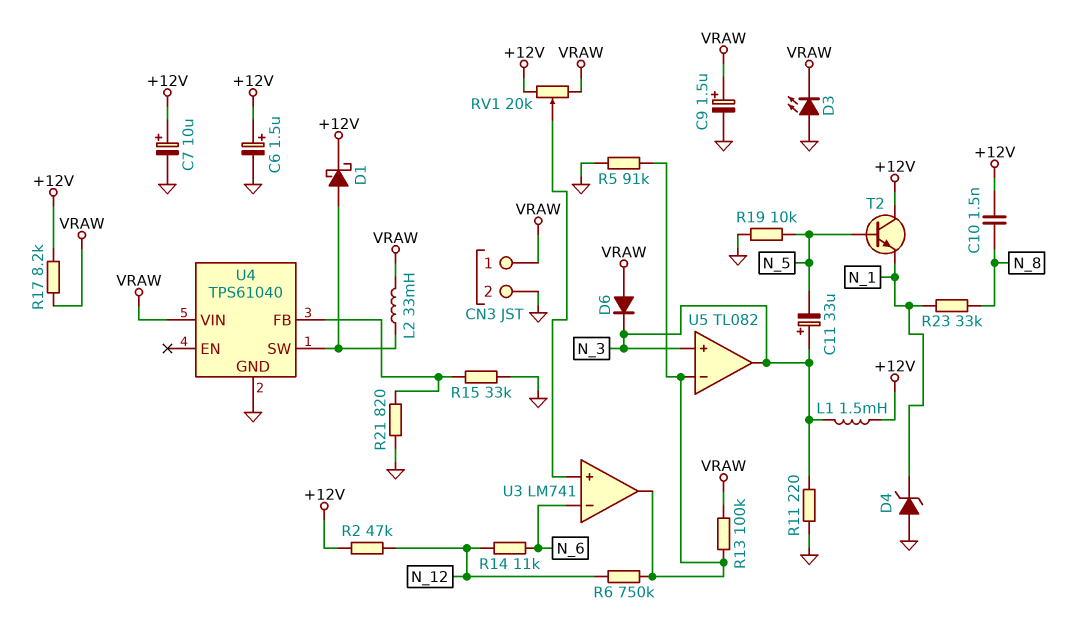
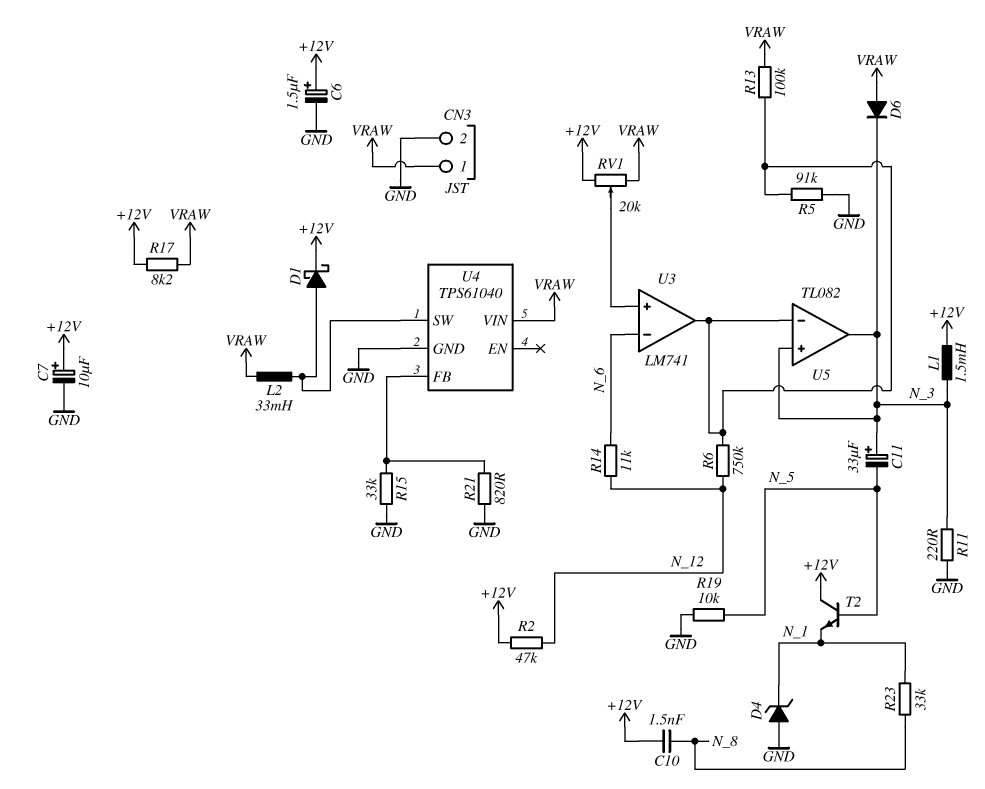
C9: 1.5uF (plus VRAW, minus GND) -> none
D3: LED (A GND, K VRAW) -> none

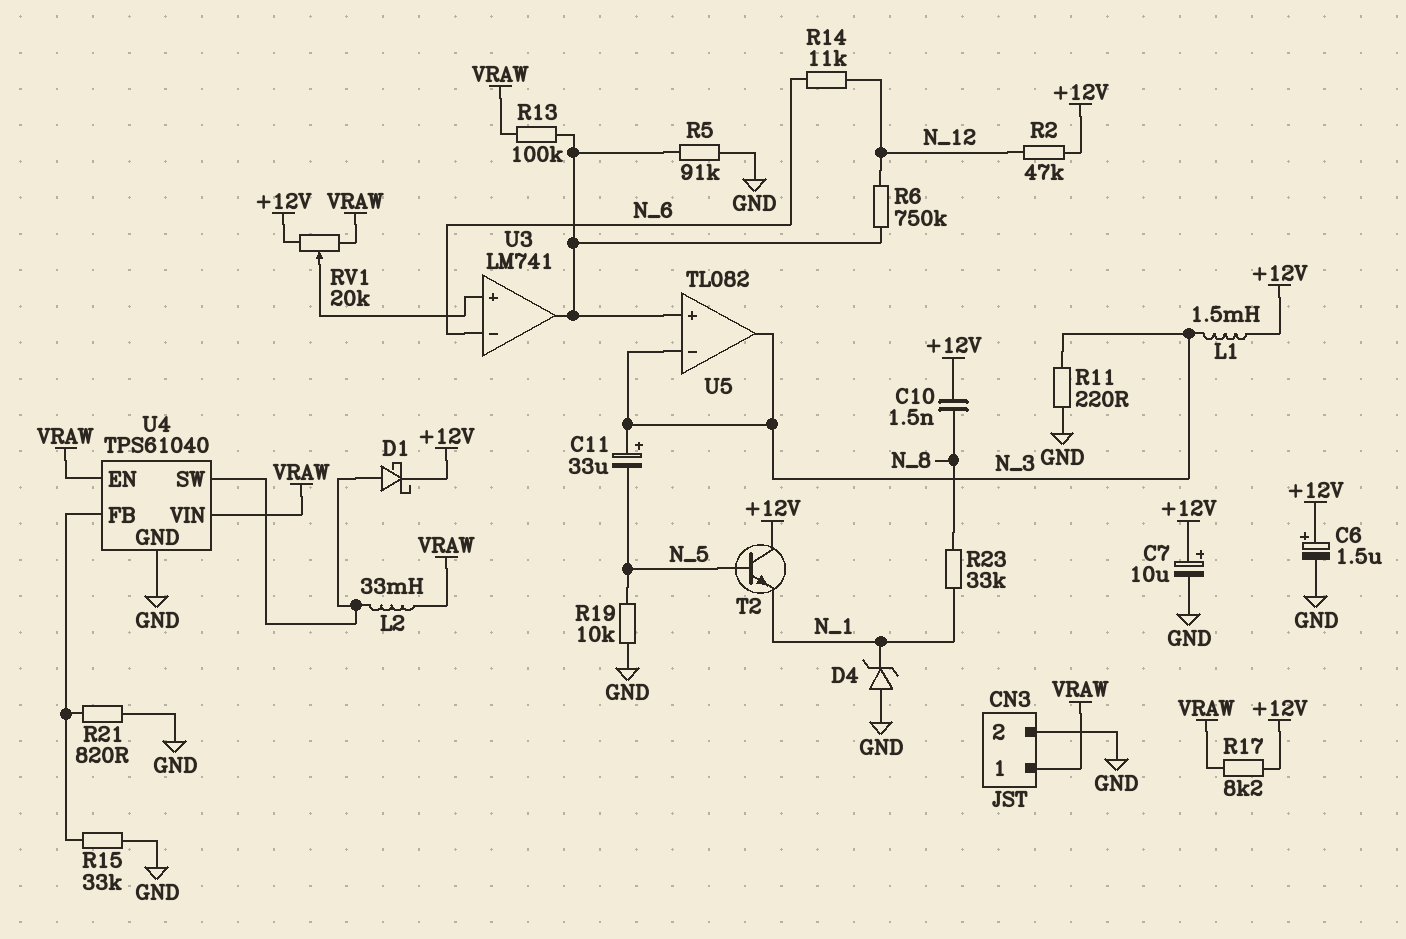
D6: diode (A VRAW, K N_3) -> none
U4 pin EN: none -> VRAW
U5 pin in+: N_3 -> U3/out
U5 pin in-: U3/out -> N_3

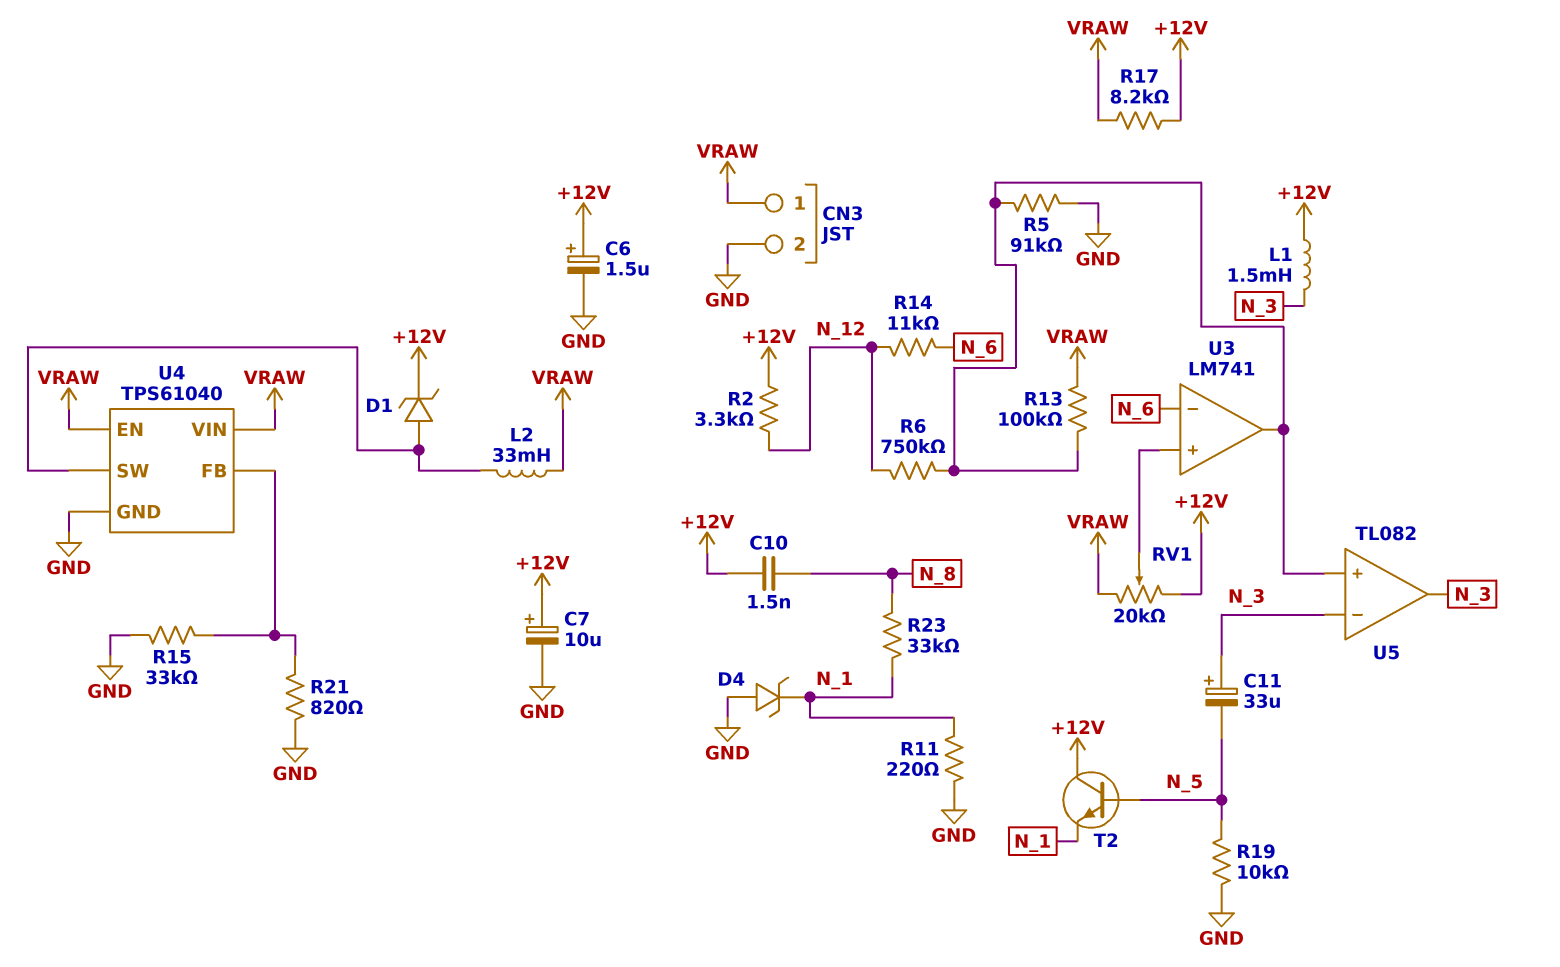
D1: schottky (A U4/SW, K +12V) -> zener (A U4/SW, K +12V)
R2: 47k (+12V, N_12) -> 3.3k (+12V, N_12)
R11: 220 (GND, N_3) -> 220 (GND, N_1)

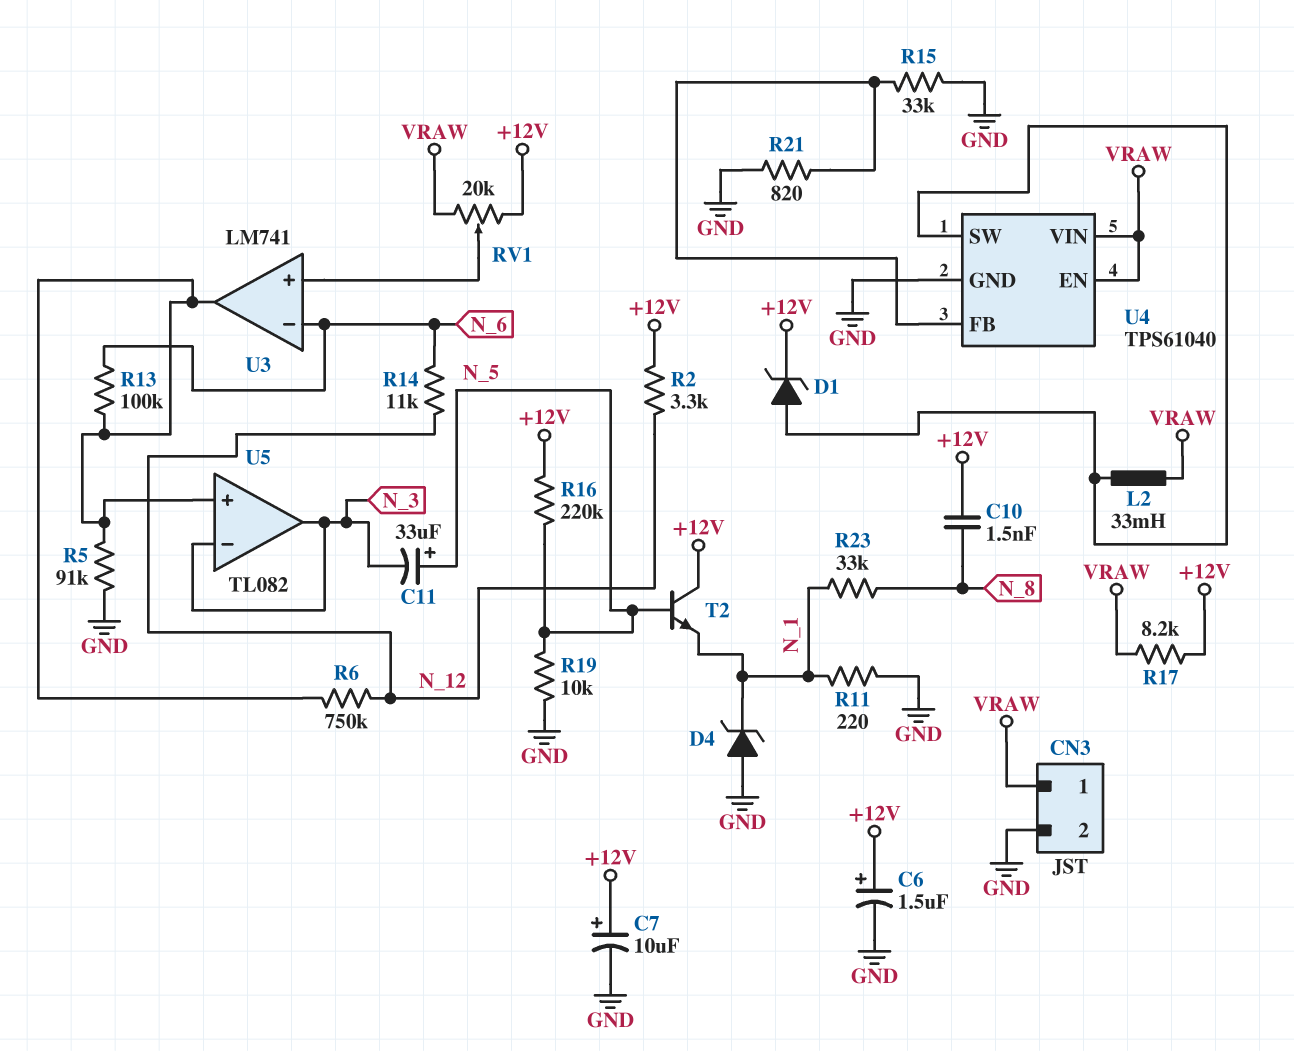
C11: 33uF (plus N_3, minus N_5) -> 33uF (plus N_5, minus N_3)
L1: 1.5mH (+12V, N_3) -> none
R13: 100k (U3/out, VRAW) -> 100k (N_6, U3/out)
R16: none -> 220k (+12V, N_5)

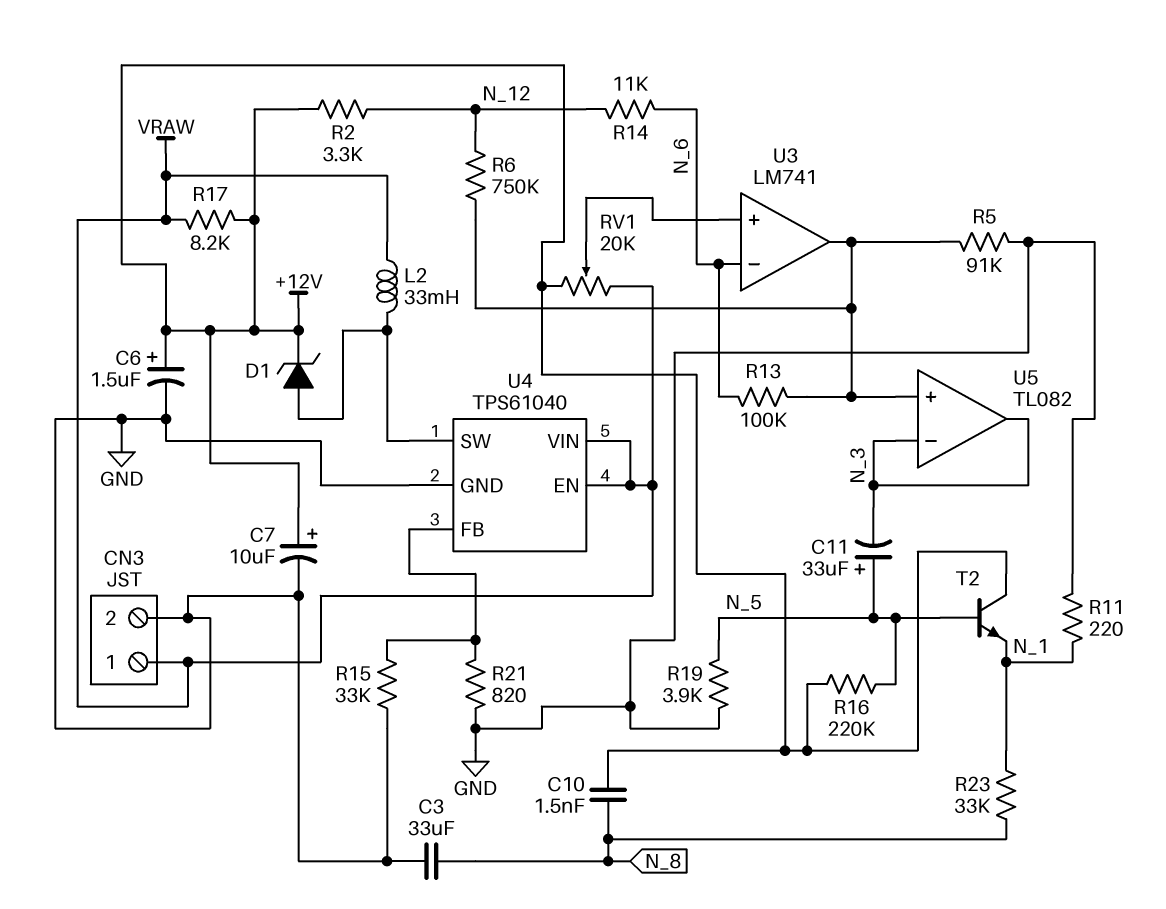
C3: none -> 33uF (GND, N_8)
D4: zener (A GND, K N_1) -> none
R19: 10k (GND, N_5) -> 3.9k (GND, N_5)

